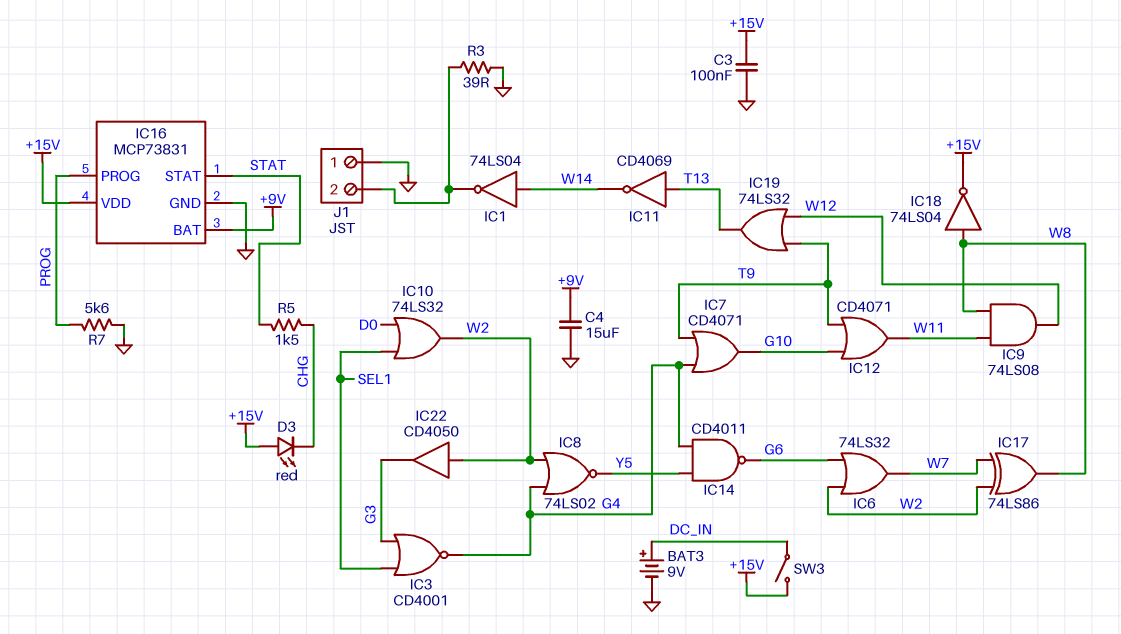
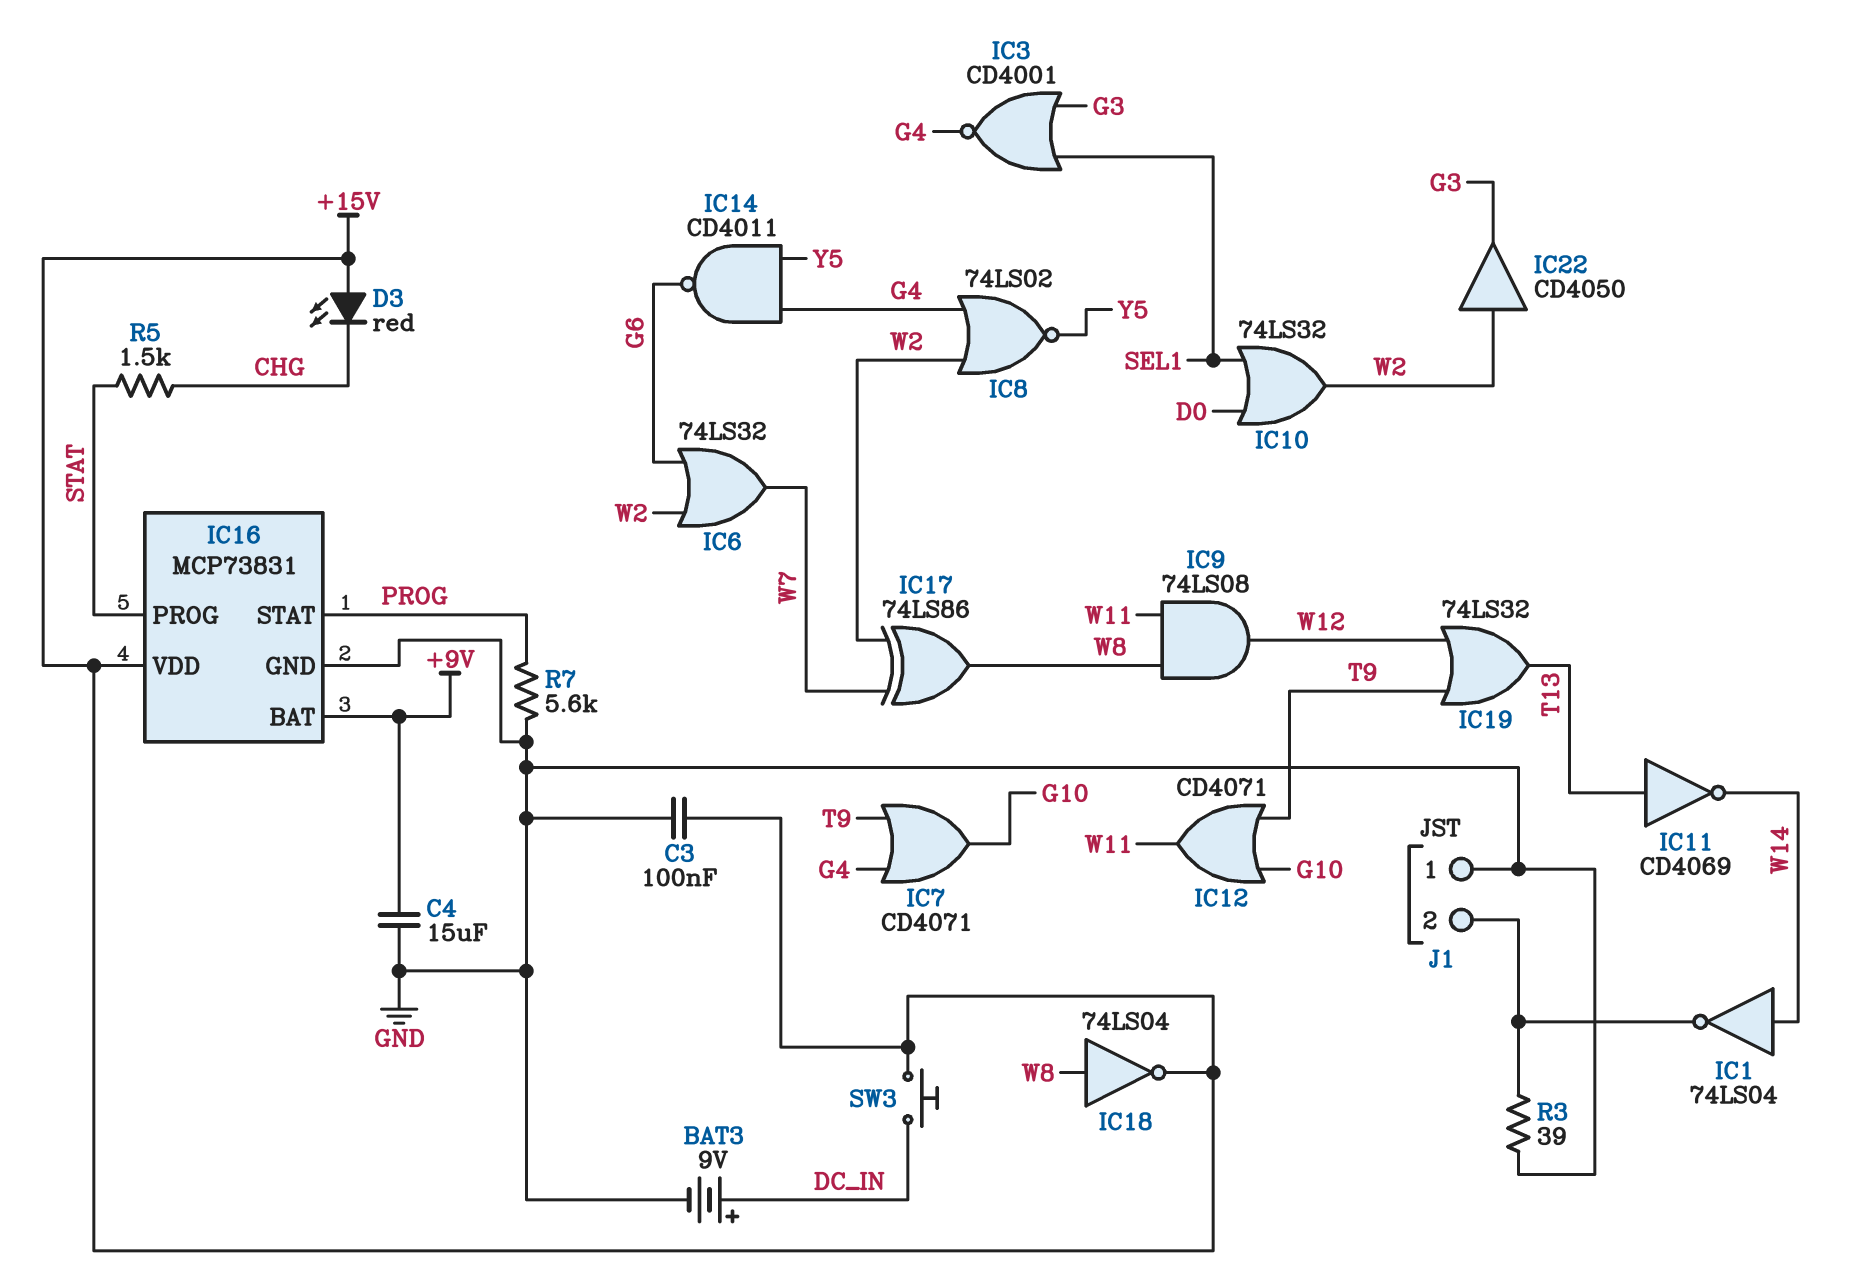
IC16 pin PROG: PROG -> STAT
IC16 pin STAT: STAT -> PROG
SW3: switch (+15V, DC_IN) -> button (+15V, DC_IN)

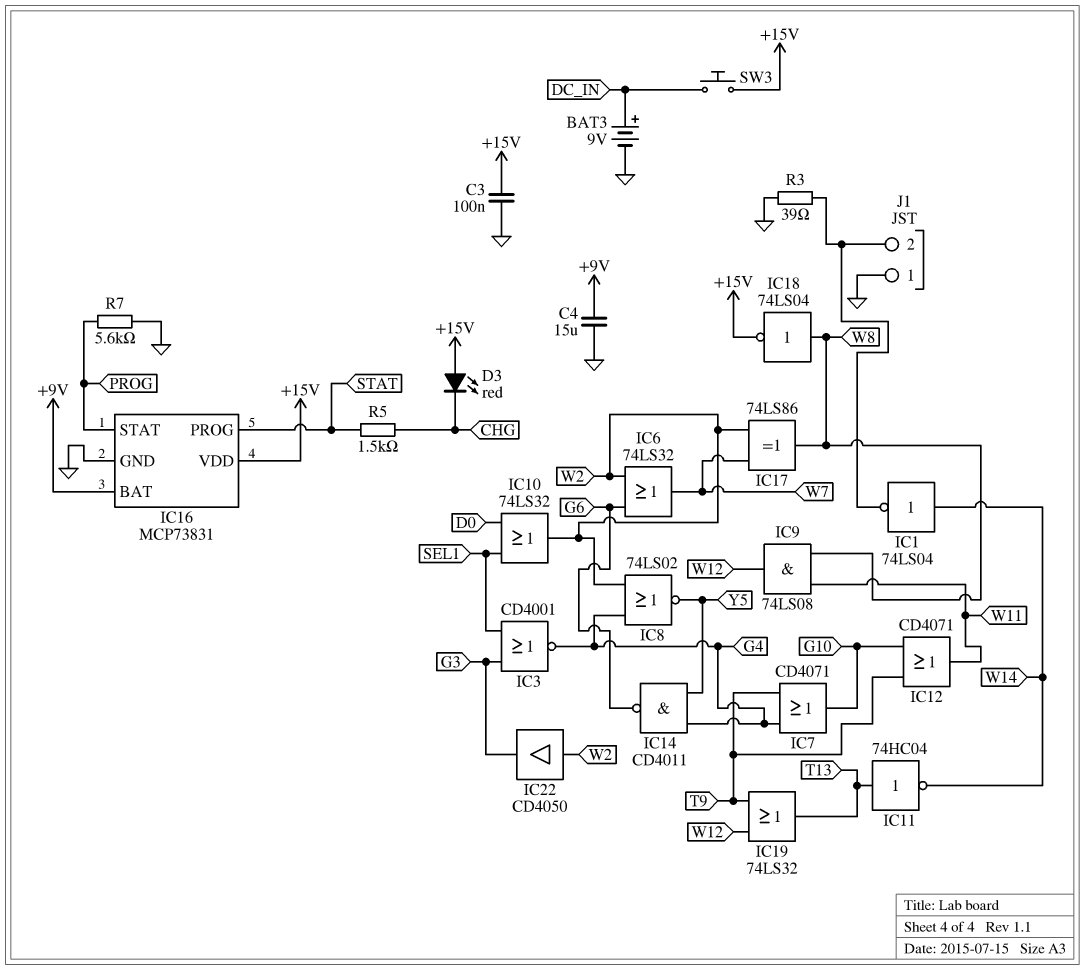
IC11: NOT CD4069 (in T13, out W14) -> NOT 74HC04 (in T13, out W14)

